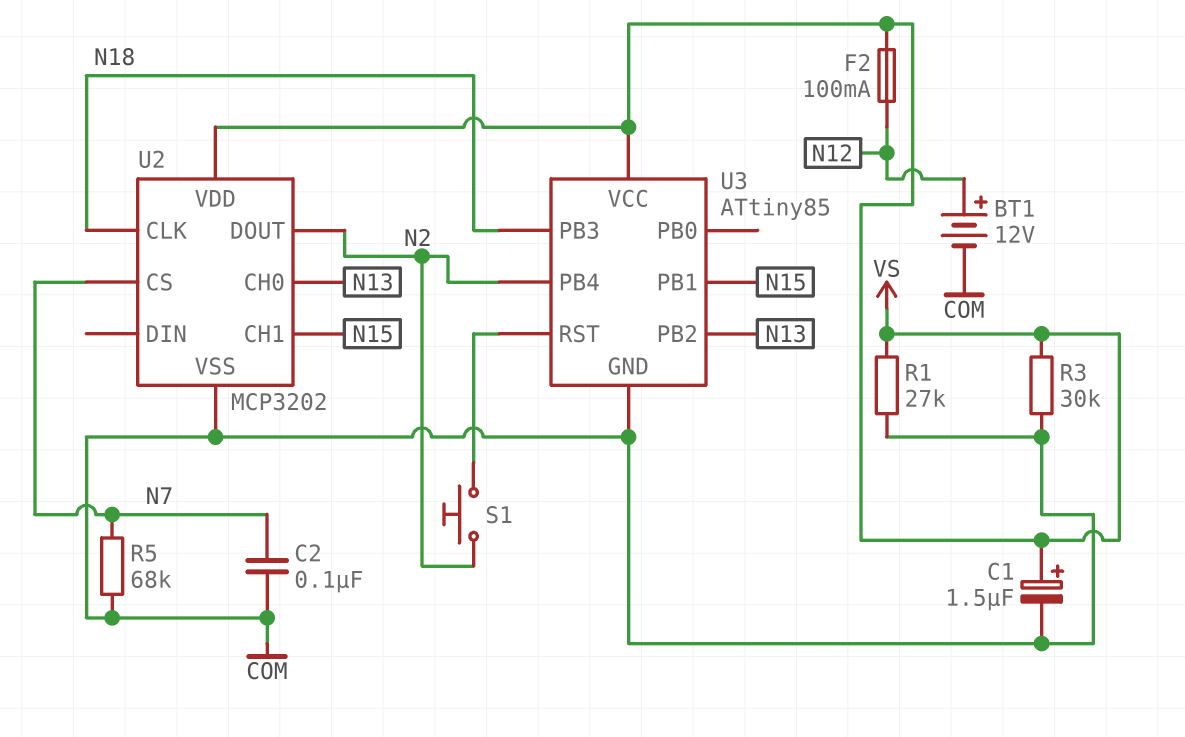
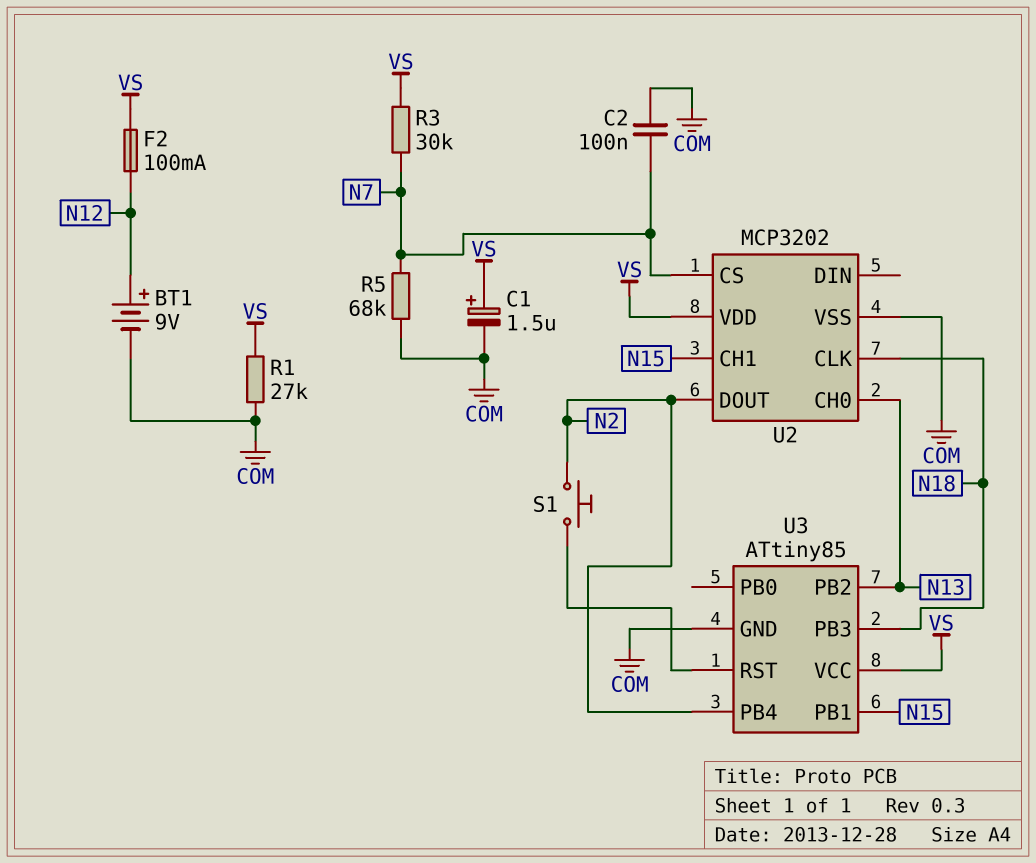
BT1: 12V (plus N12, minus COM) -> 9V (plus N12, minus COM)
R3: 30k (COM, VS) -> 30k (N7, VS)

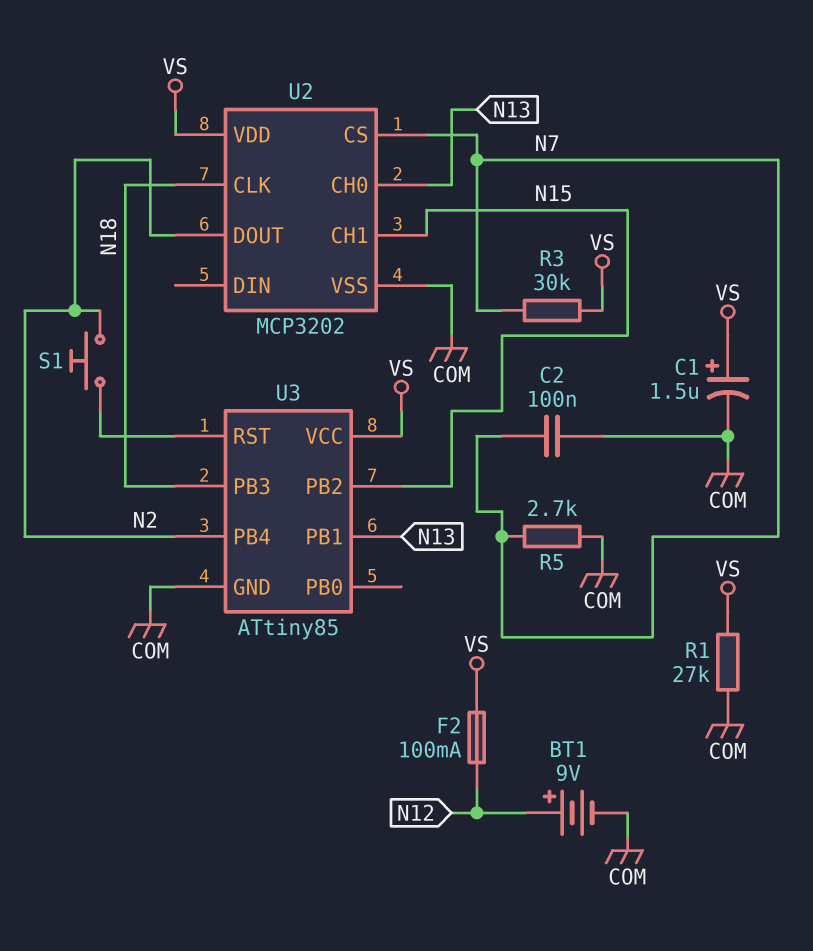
R5: 68k (COM, N7) -> 2.7k (COM, N7)
U3 pin PB1: N15 -> N13
U3 pin PB2: N13 -> N15

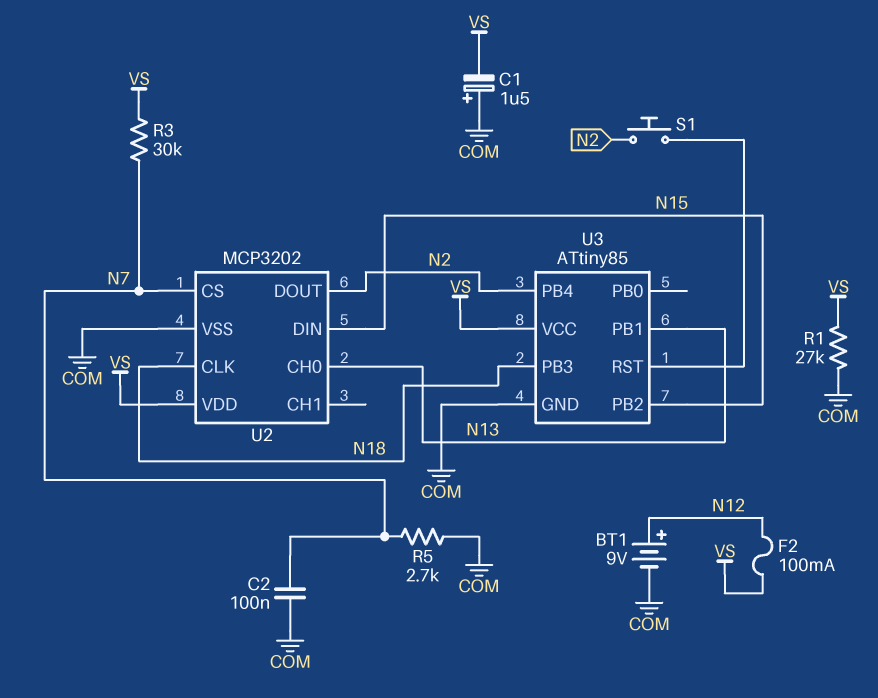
C1: 1.5uF (plus VS, minus COM) -> 1.5uF (plus COM, minus VS)
U2 pin CH1: N15 -> none
U2 pin DIN: none -> N15

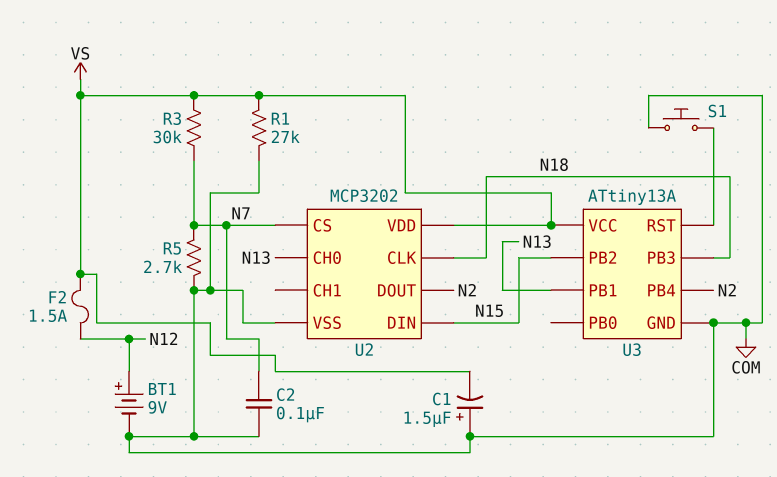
F2: 100mA (N12, VS) -> 1.5A (N12, VS)
S1: button (N2, U3/RST) -> button (COM, U3/RST)
U3: ATtiny85 -> ATtiny13A

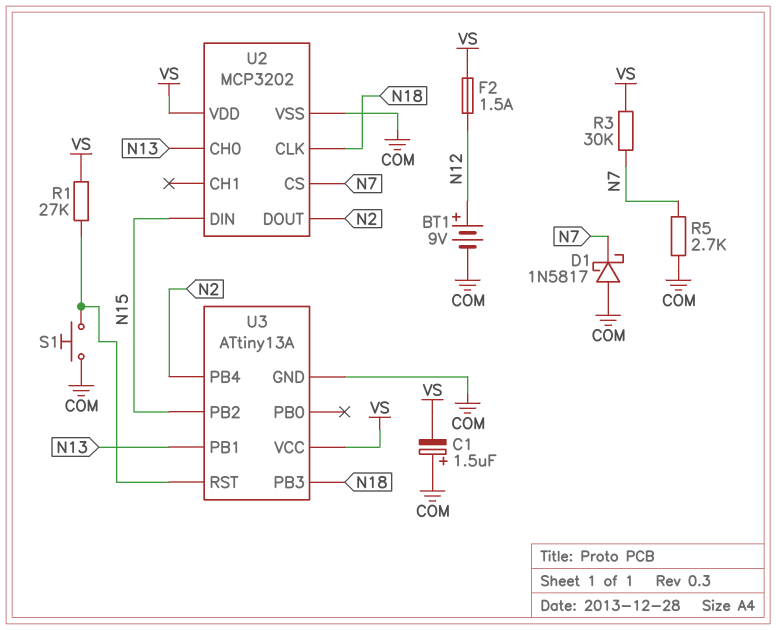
C2: 100nF (COM, N7) -> none
D1: none -> schottky 1N5817 (A COM, K N7)
R1: 27k (COM, VS) -> 27k (U3/RST, VS)

